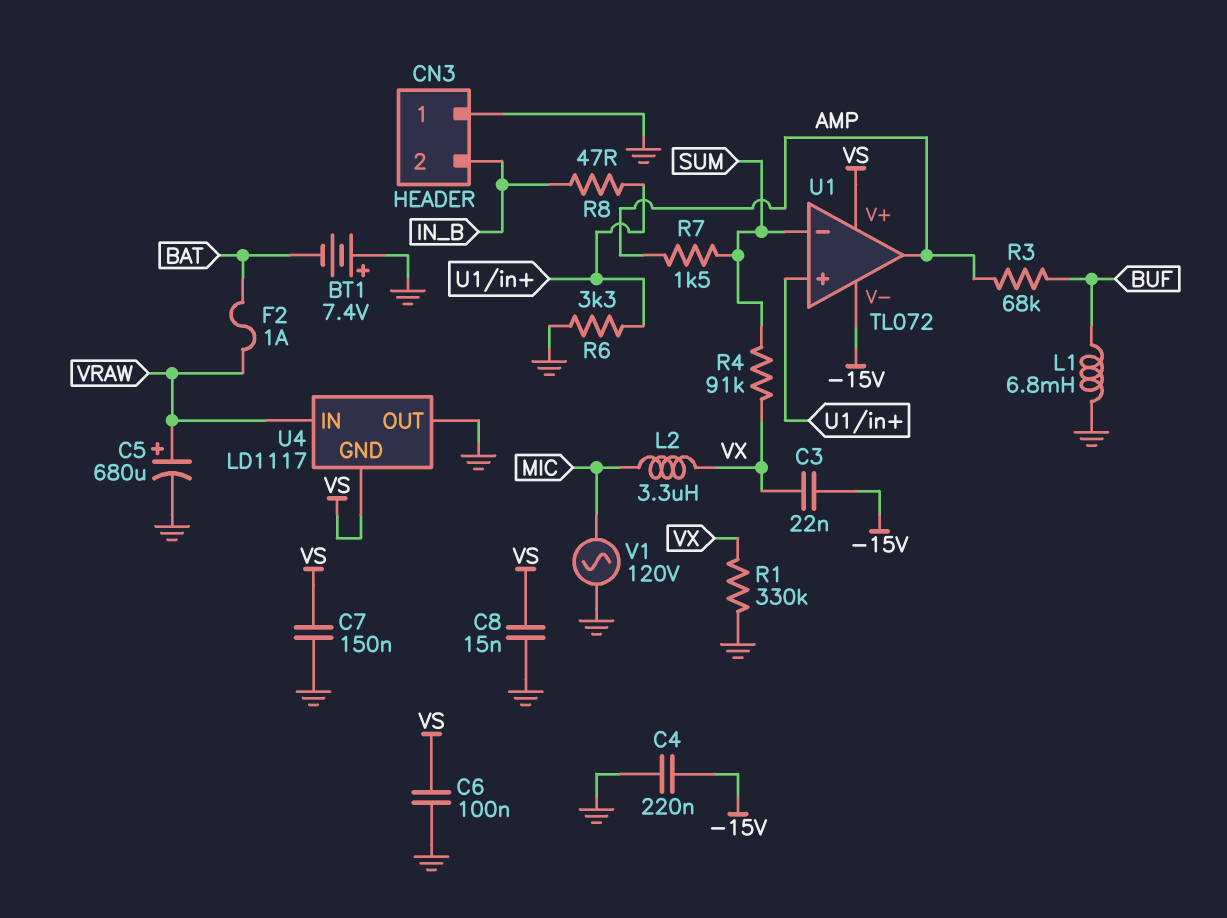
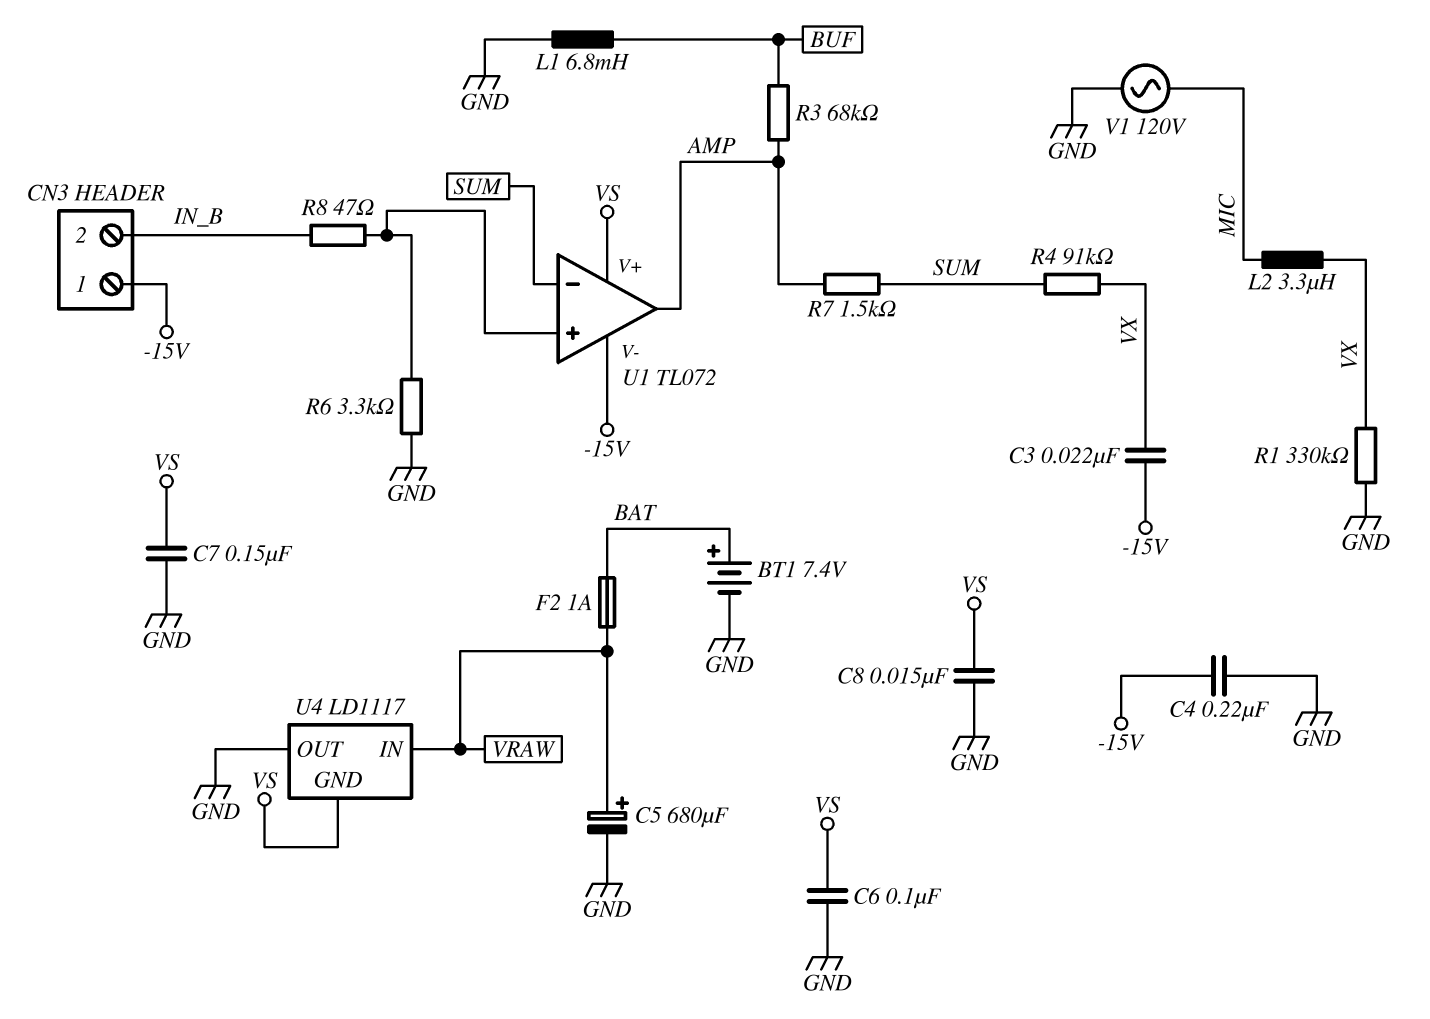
BT1: 7.4V (plus GND, minus BAT) -> 7.4V (plus BAT, minus GND)
CN3 pin 1: GND -> -15V

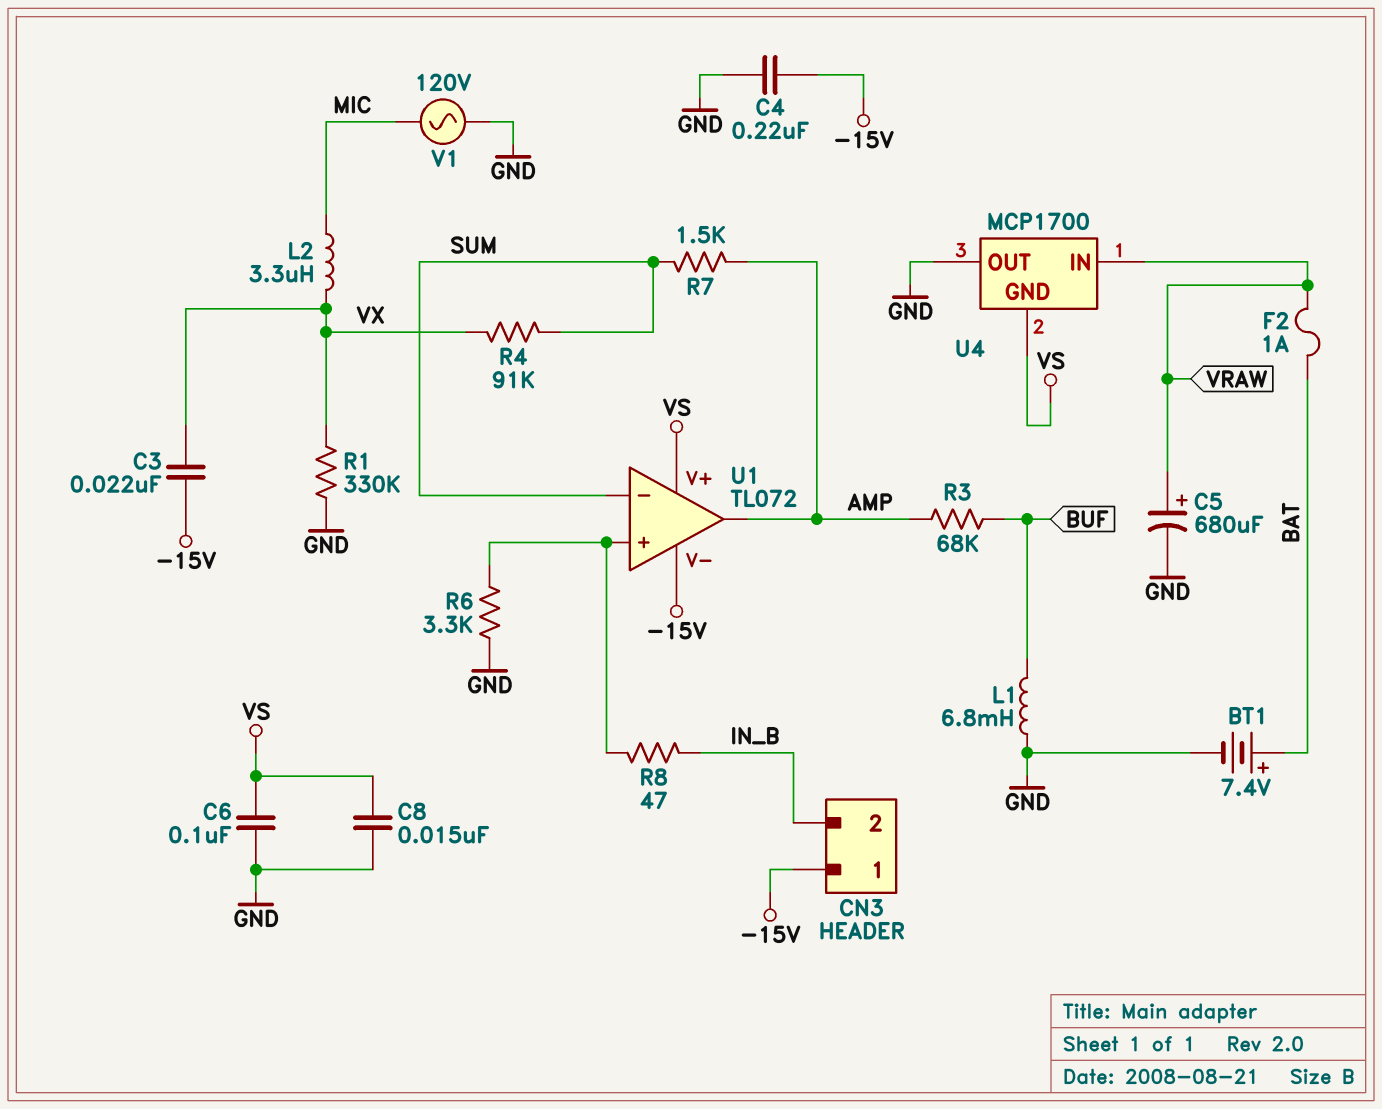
C7: 150nF (GND, VS) -> none
U4: LD1117 -> MCP1700

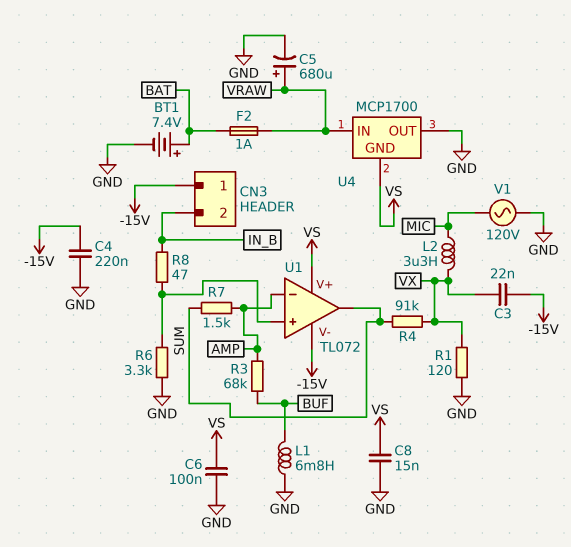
R1: 330k (GND, VX) -> 120 (GND, VX)
U1 pin in-: SUM -> AMP
U1 pin out: AMP -> SUM

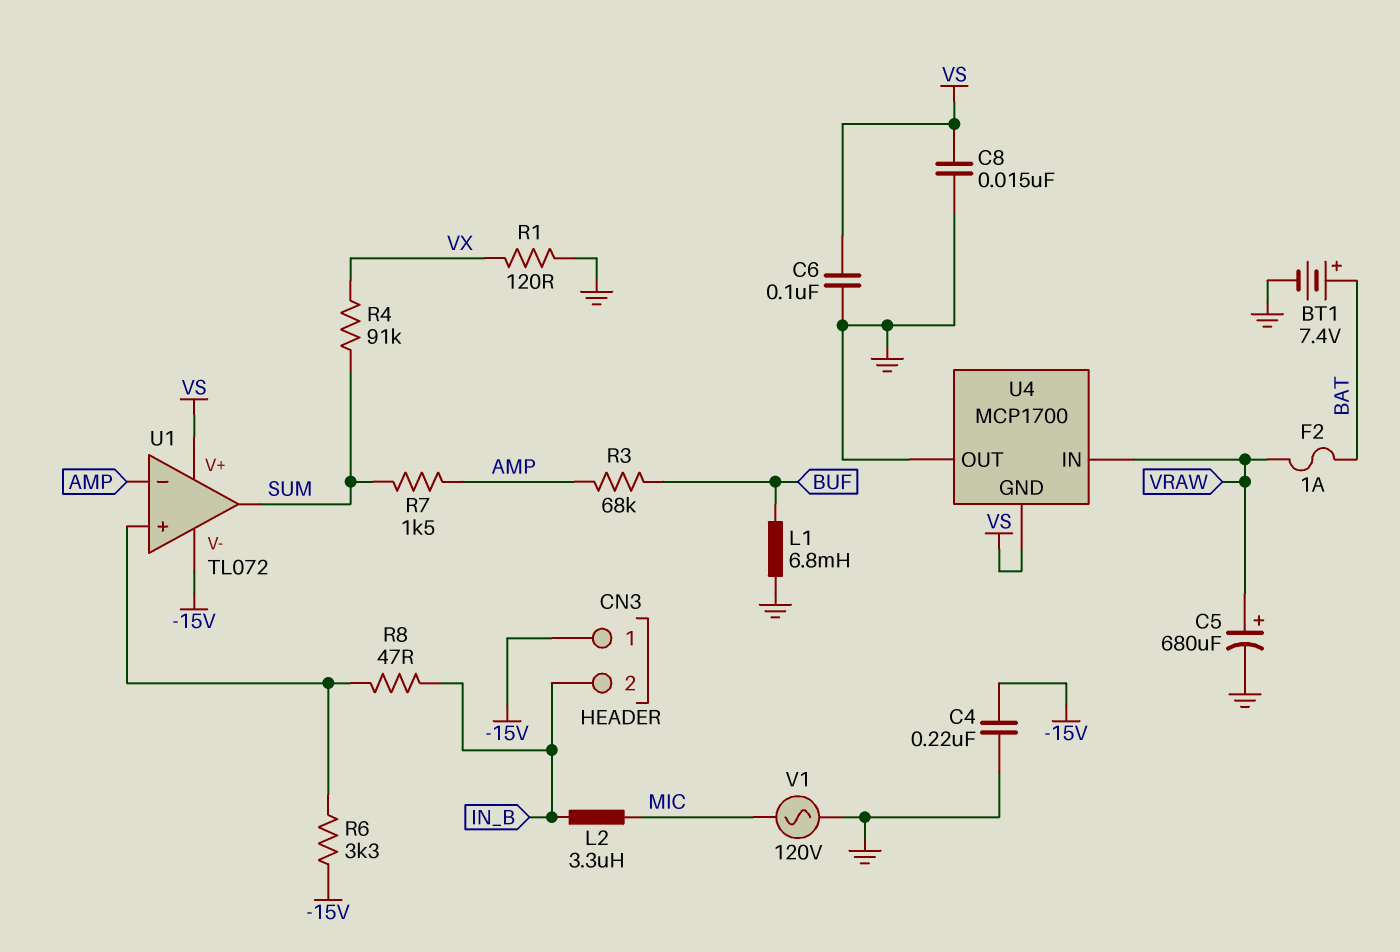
C3: 22nF (-15V, VX) -> none
L2: 3.3uH (MIC, VX) -> 3.3uH (IN_B, MIC)
R6: 3.3k (GND, U1/in+) -> 3.3k (-15V, U1/in+)

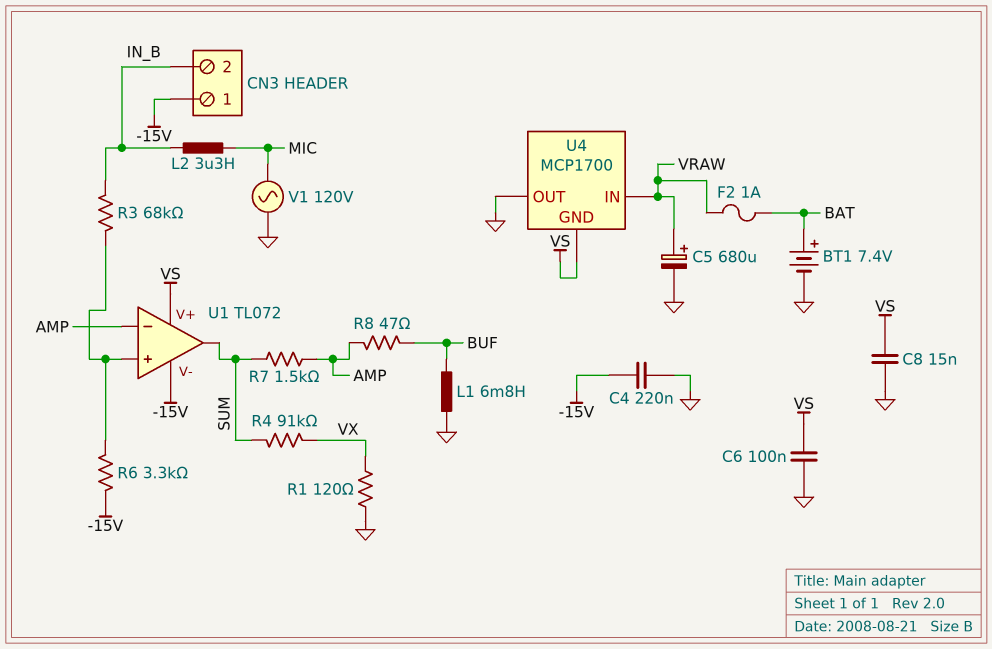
R3: 68k (AMP, BUF) -> 68k (IN_B, U1/in+)
R8: 47 (IN_B, U1/in+) -> 47 (AMP, BUF)

